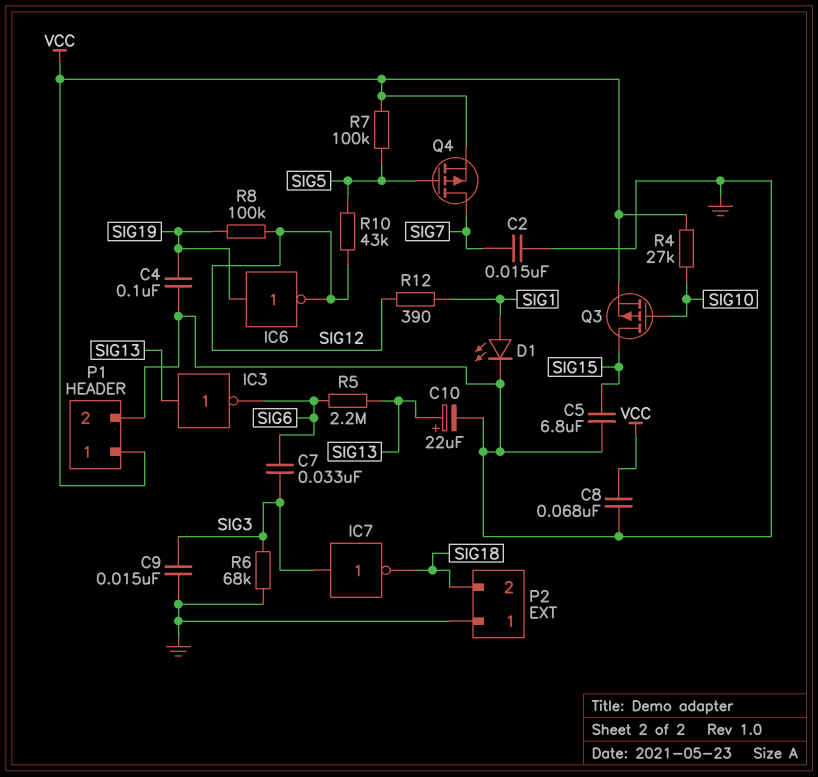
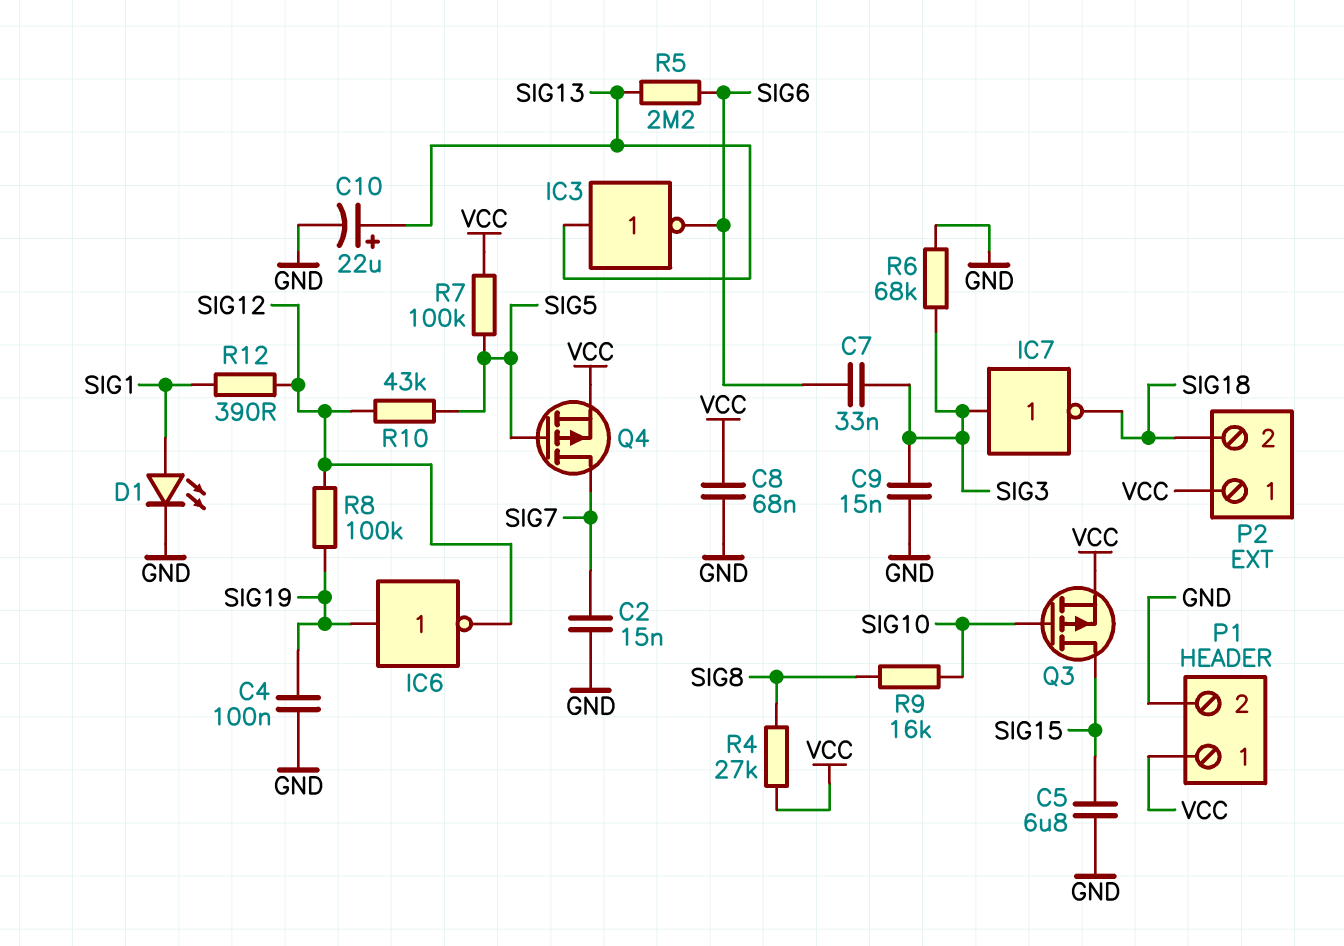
P2 pin 1: GND -> VCC
R4: 27k (SIG10, VCC) -> 27k (SIG8, VCC)
R9: none -> 16k (SIG8, SIG10)

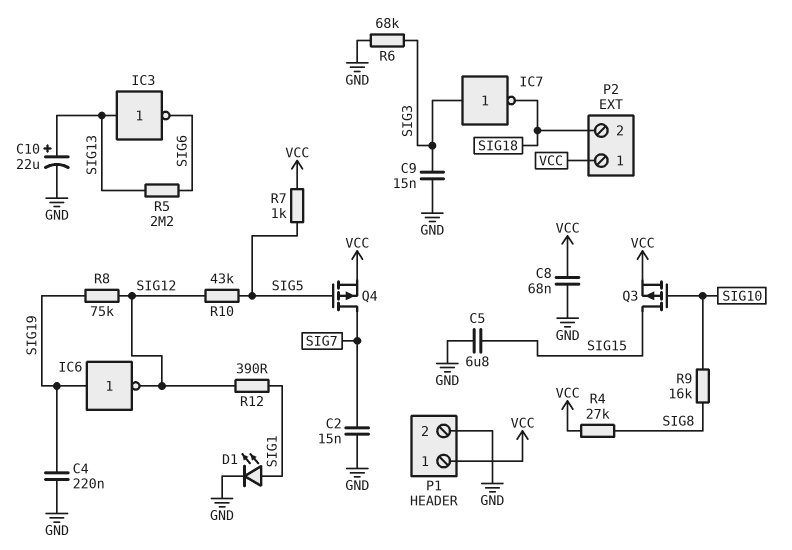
C4: 100nF (GND, SIG19) -> 220nF (GND, SIG19)
C7: 33nF (SIG3, SIG6) -> none
R7: 100k (SIG5, VCC) -> 1k (SIG5, VCC)
R8: 100k (SIG12, SIG19) -> 75k (SIG12, SIG19)

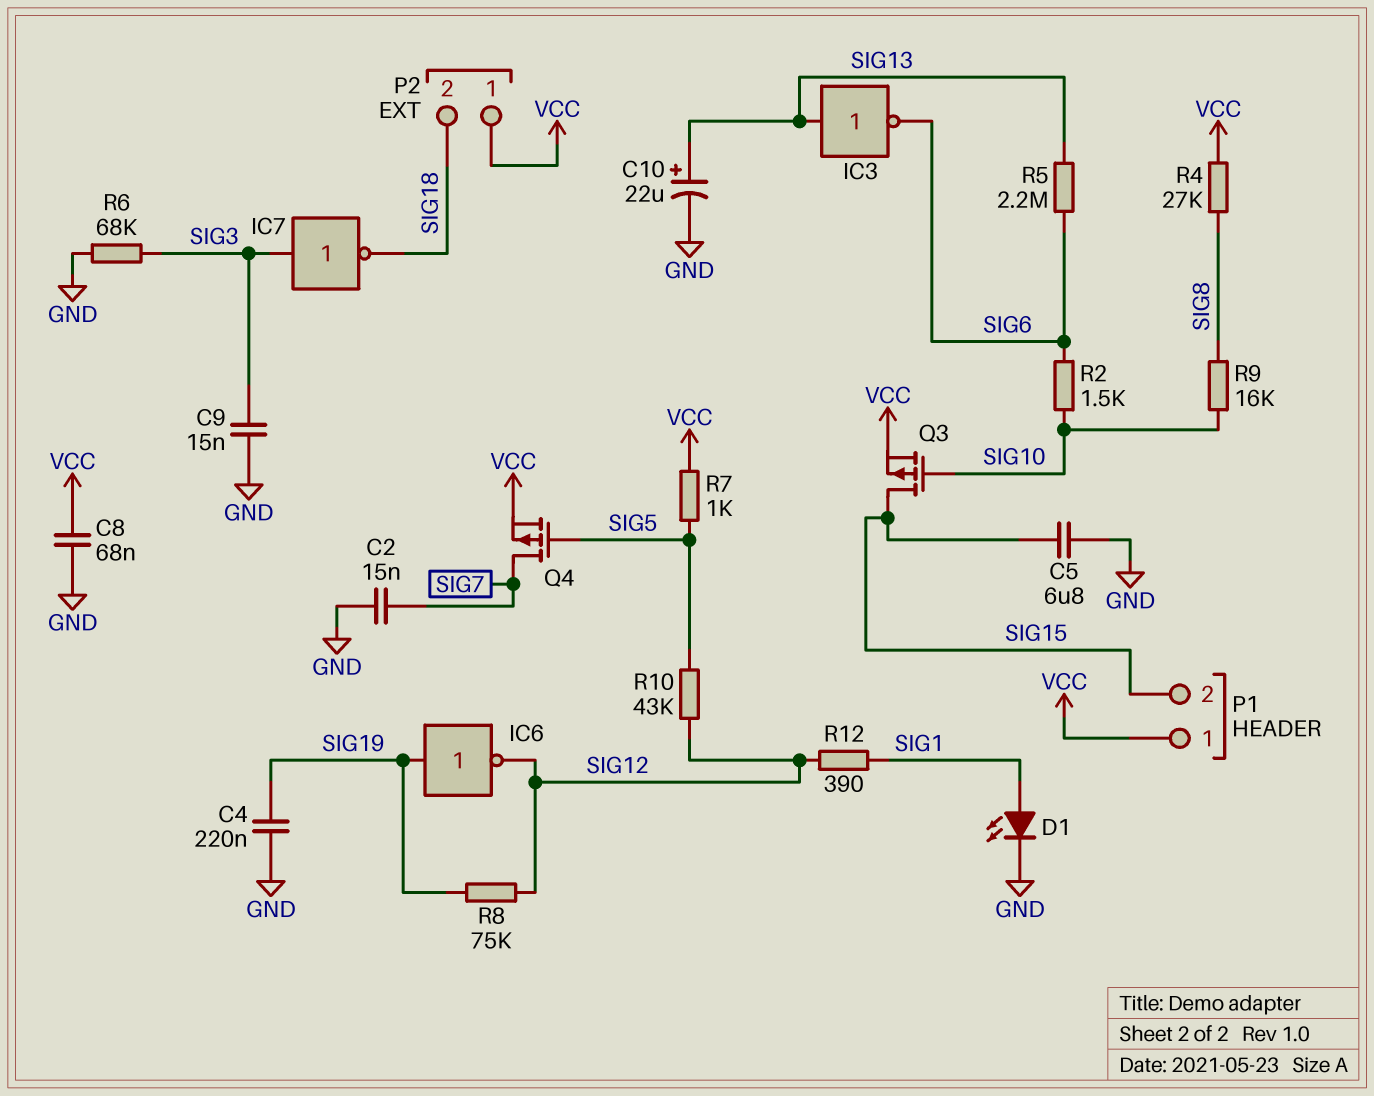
P1 pin 2: GND -> SIG15
R2: none -> 1.5k (SIG6, SIG10)

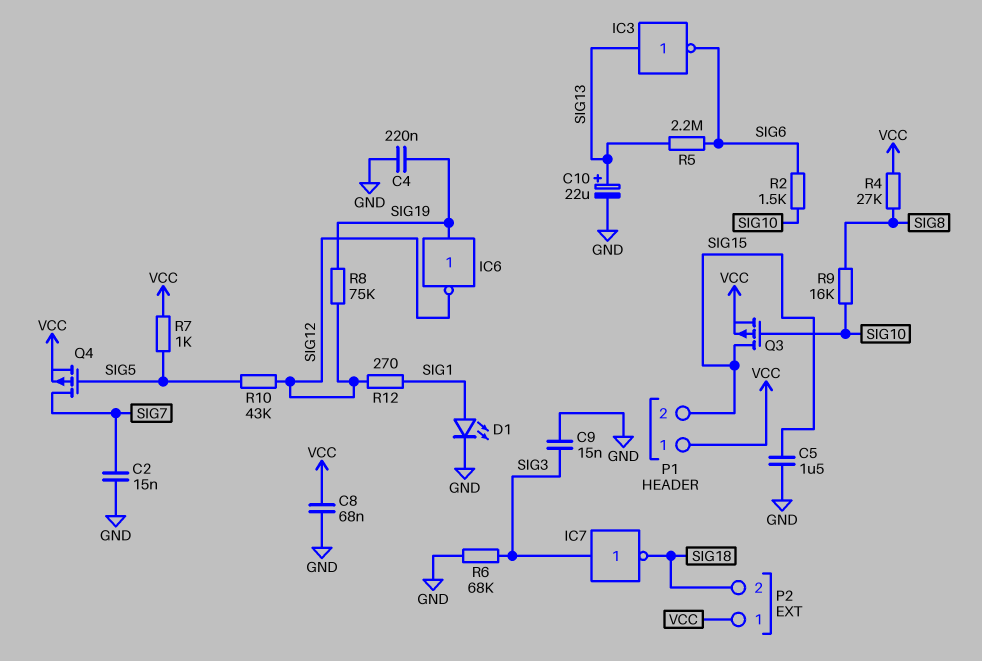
C5: 6.8uF (GND, SIG15) -> 1.5uF (GND, SIG15)
R12: 390 (SIG1, SIG12) -> 270 (SIG1, SIG12)

